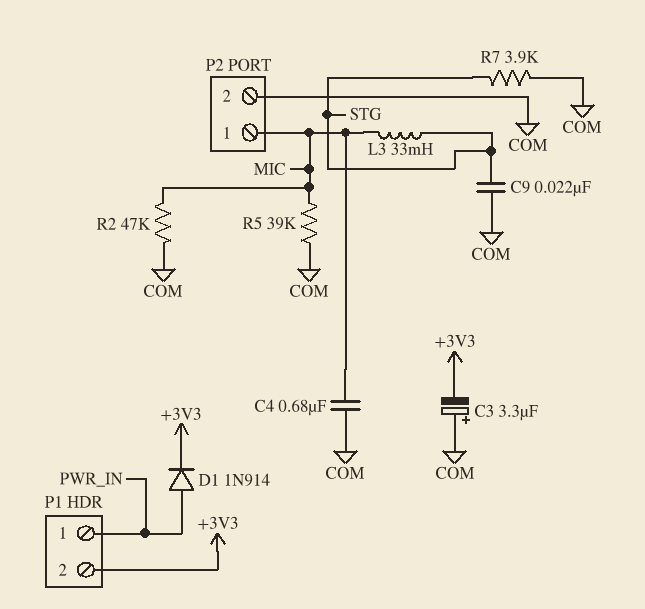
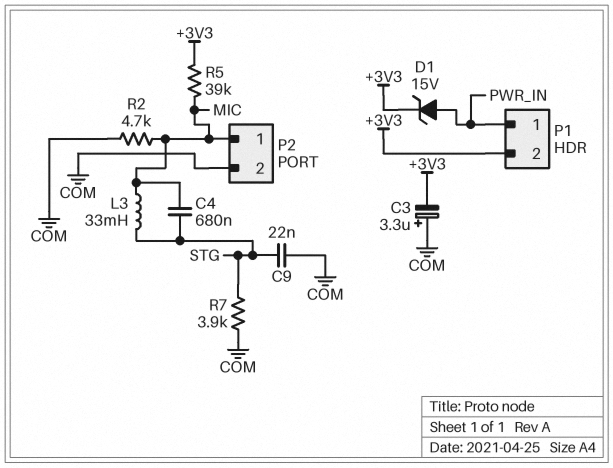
C4: 680nF (COM, MIC) -> 680nF (MIC, STG)
D1: diode 1N914 (A PWR_IN, K +3V3) -> zener 15V (A PWR_IN, K +3V3)
R2: 47k (COM, MIC) -> 4.7k (COM, MIC)
R5: 39k (COM, MIC) -> 39k (+3V3, MIC)

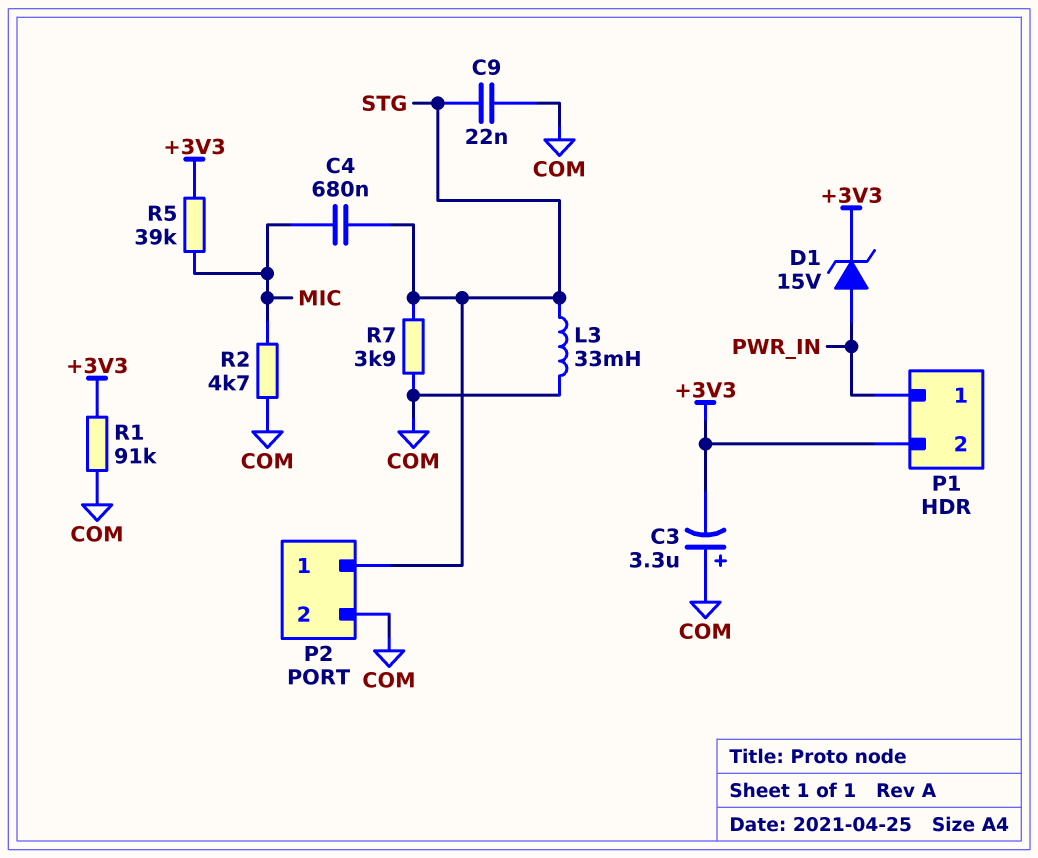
L3: 33mH (MIC, STG) -> 33mH (COM, STG)
P2 pin 1: MIC -> STG
R1: none -> 91k (+3V3, COM)

